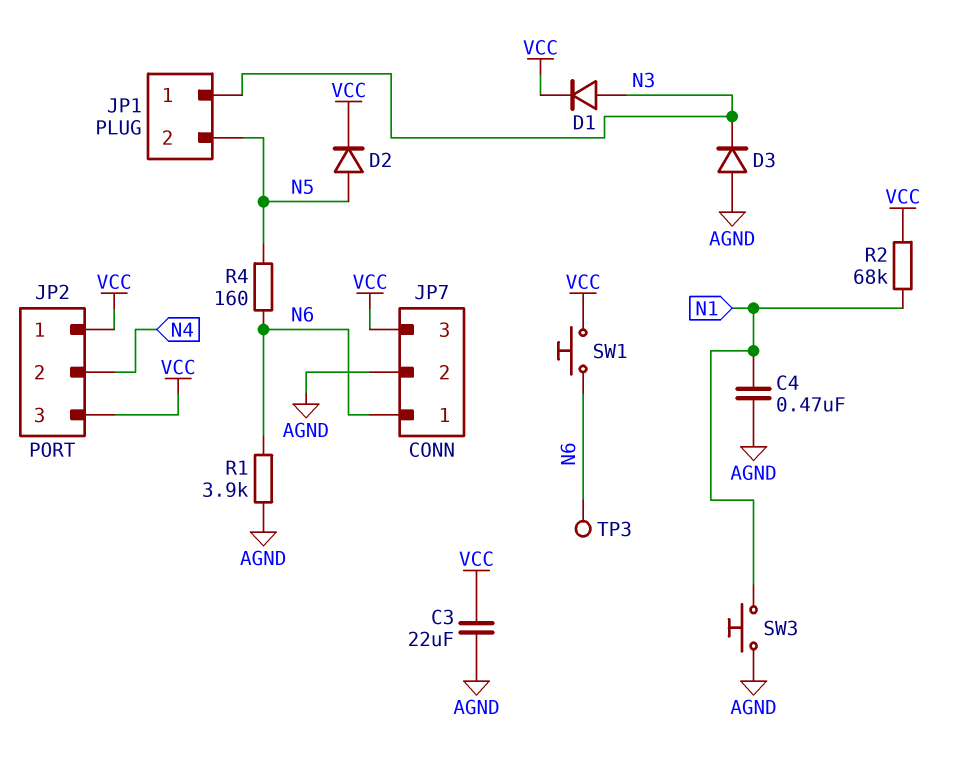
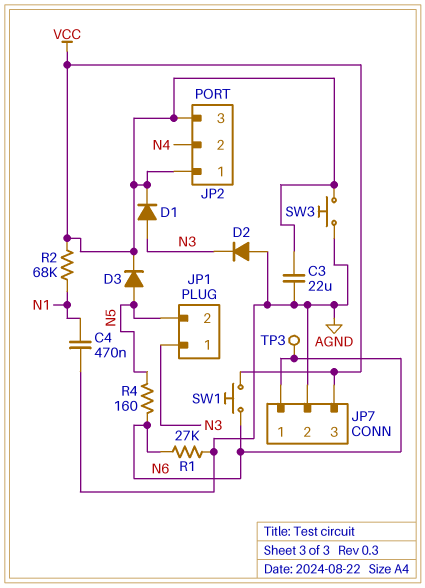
D2: diode (A N5, K VCC) -> diode (A AGND, K N3)
D3: diode (A AGND, K N3) -> diode (A N5, K VCC)
R1: 3.9k (AGND, N6) -> 27k (AGND, N6)
SW3: button (AGND, N1) -> button (AGND, VCC)

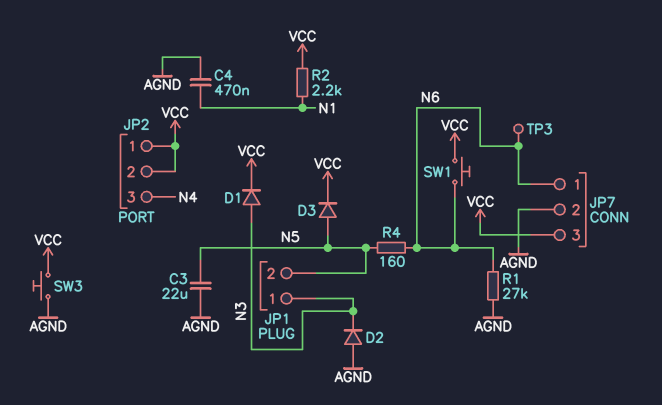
C3: 22uF (AGND, VCC) -> 22uF (AGND, N5)
JP2 pin 2: N4 -> VCC
JP2 pin 3: VCC -> N4
R2: 68k (N1, VCC) -> 2.2k (N1, VCC)

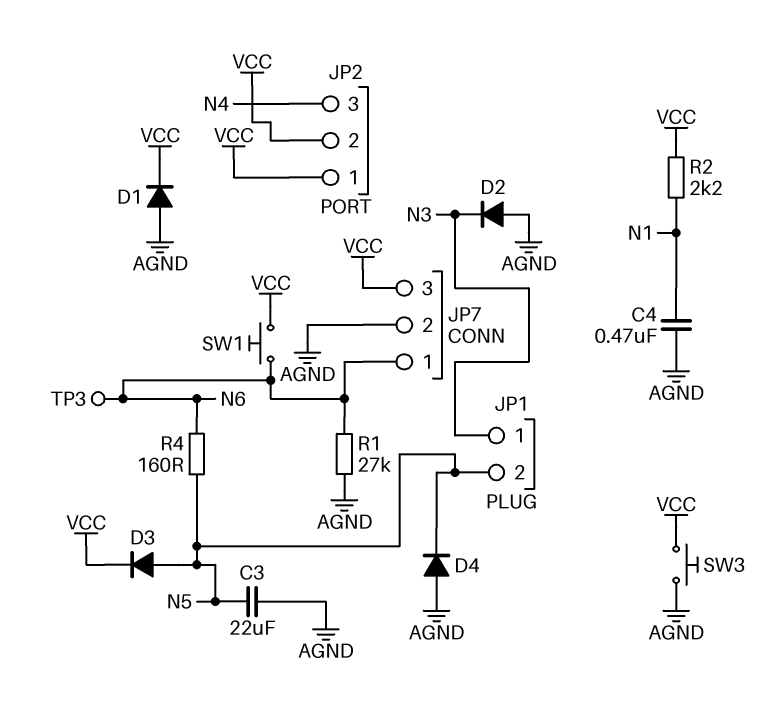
D1: diode (A N3, K VCC) -> diode (A AGND, K VCC)
D4: none -> diode (A AGND, K N5)

